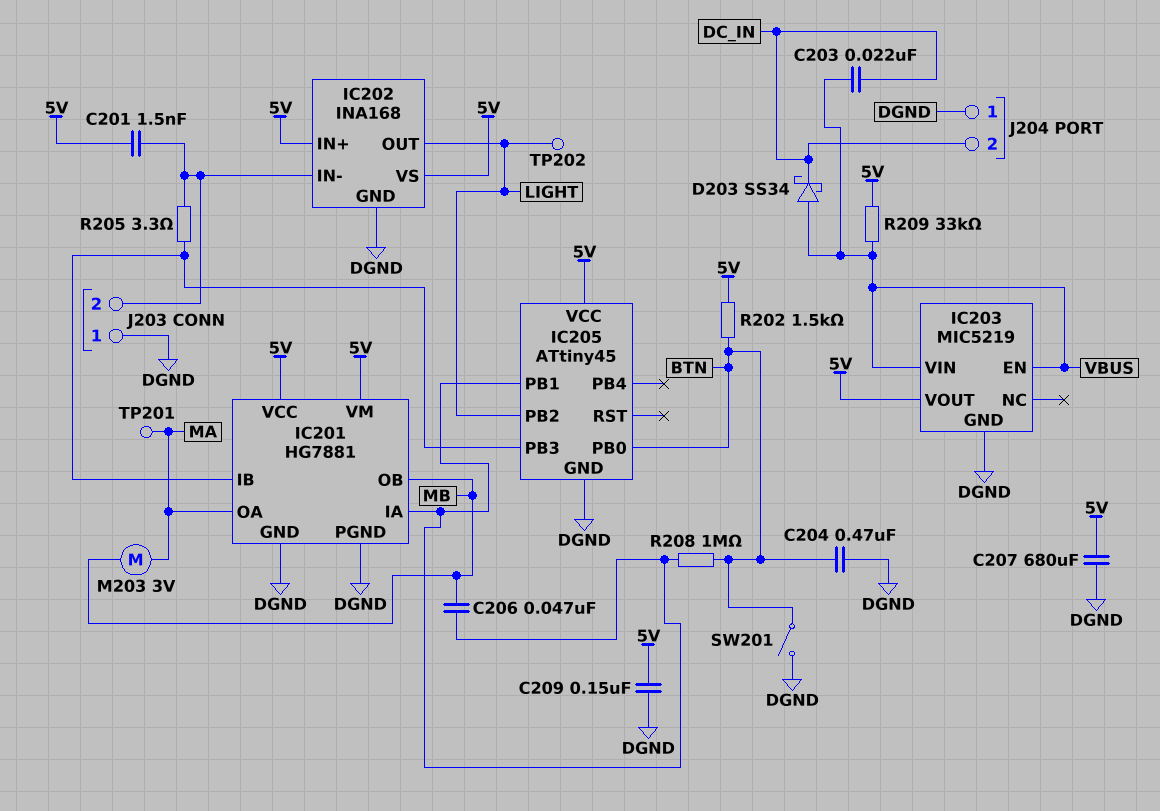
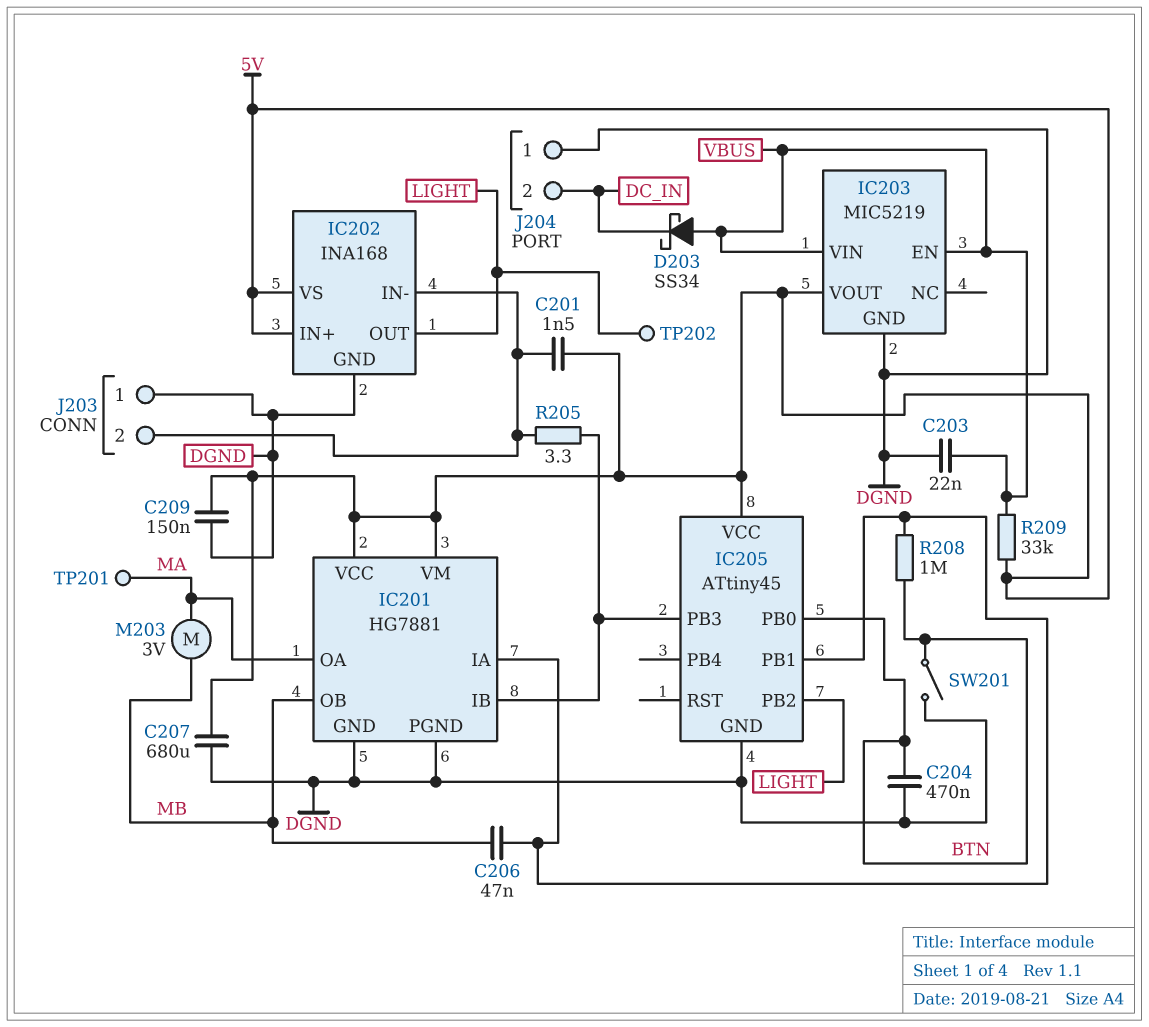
C203: 22nF (DC_IN, VBUS) -> 22nF (DGND, VBUS)
R202: 1.5k (5V, BTN) -> none

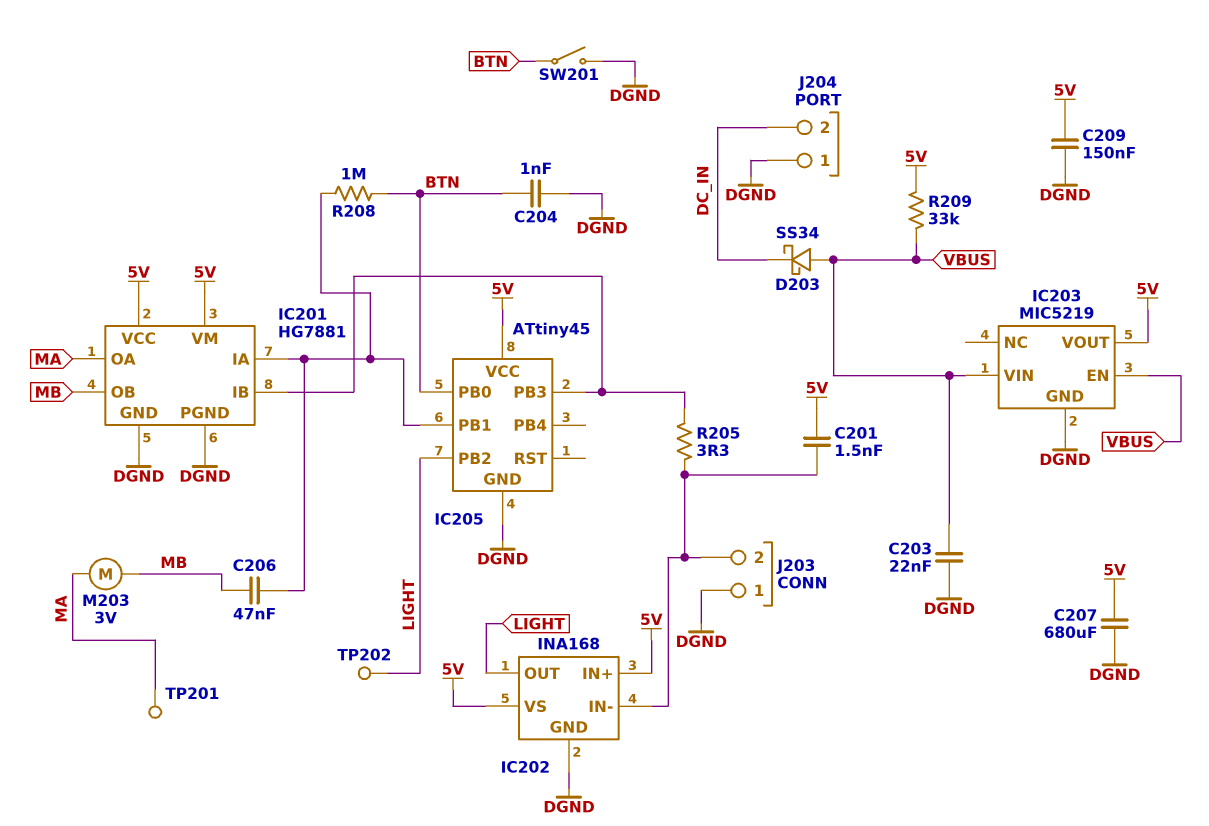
C204: 470nF (BTN, DGND) -> 1nF (BTN, DGND)

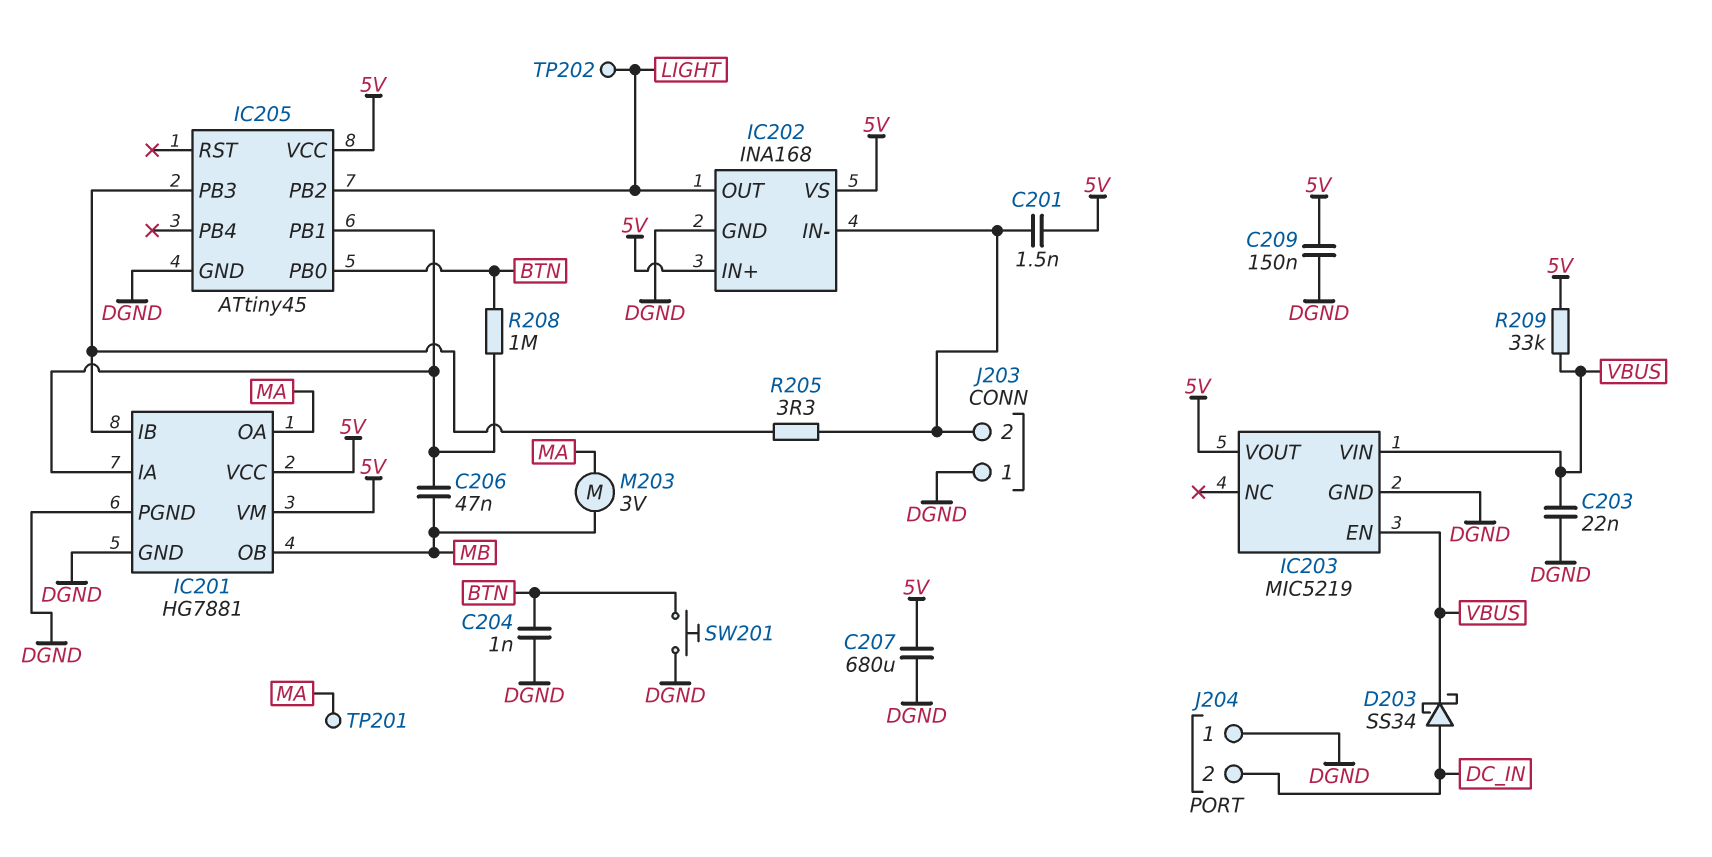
D203: schottky SS34 (A VBUS, K DC_IN) -> schottky SS34 (A DC_IN, K VBUS)
SW201: switch (BTN, DGND) -> button (BTN, DGND)

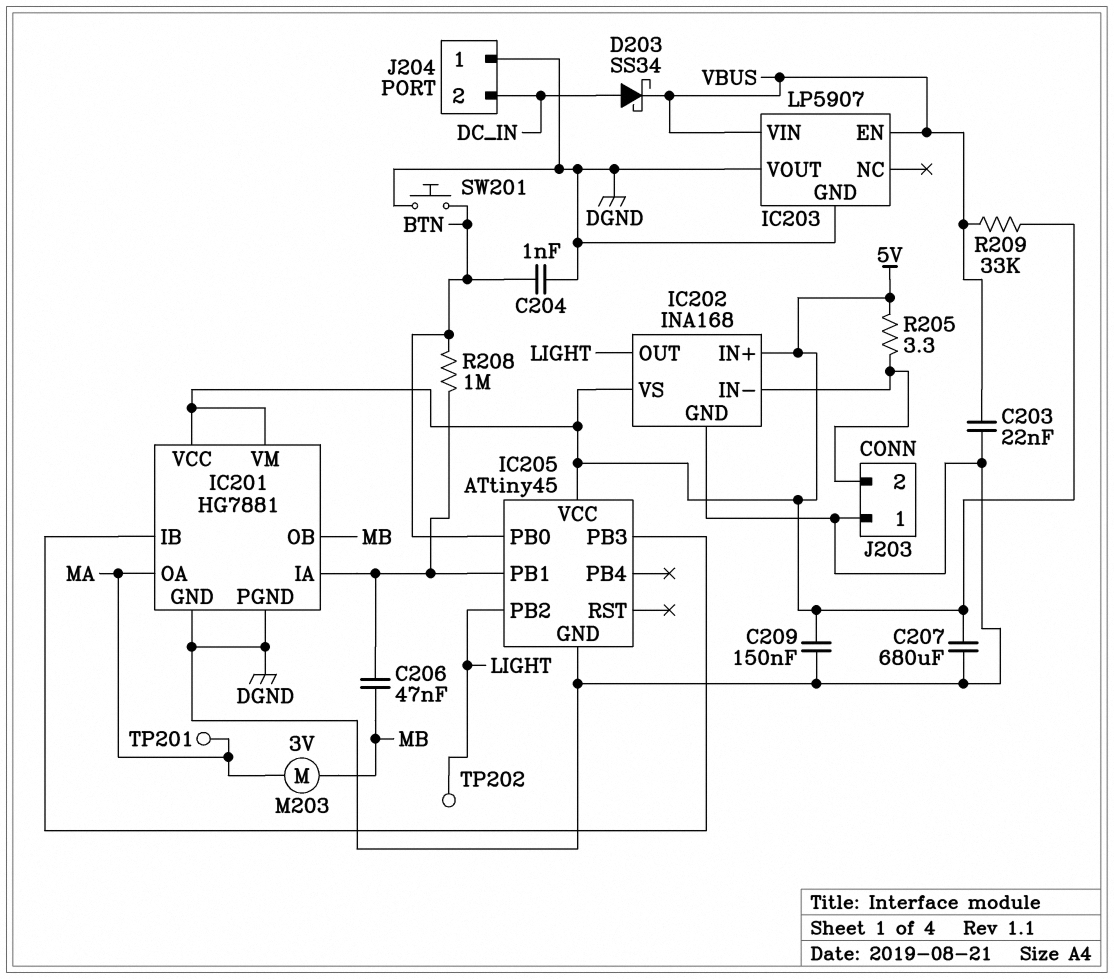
C201: 1.5nF (5V, IC202/IN-) -> none
IC203: MIC5219 -> LP5907
IC203 pin VOUT: 5V -> DGND
R205: 3.3 (IC201/IB, IC202/IN-) -> 3.3 (5V, IC202/IN-)

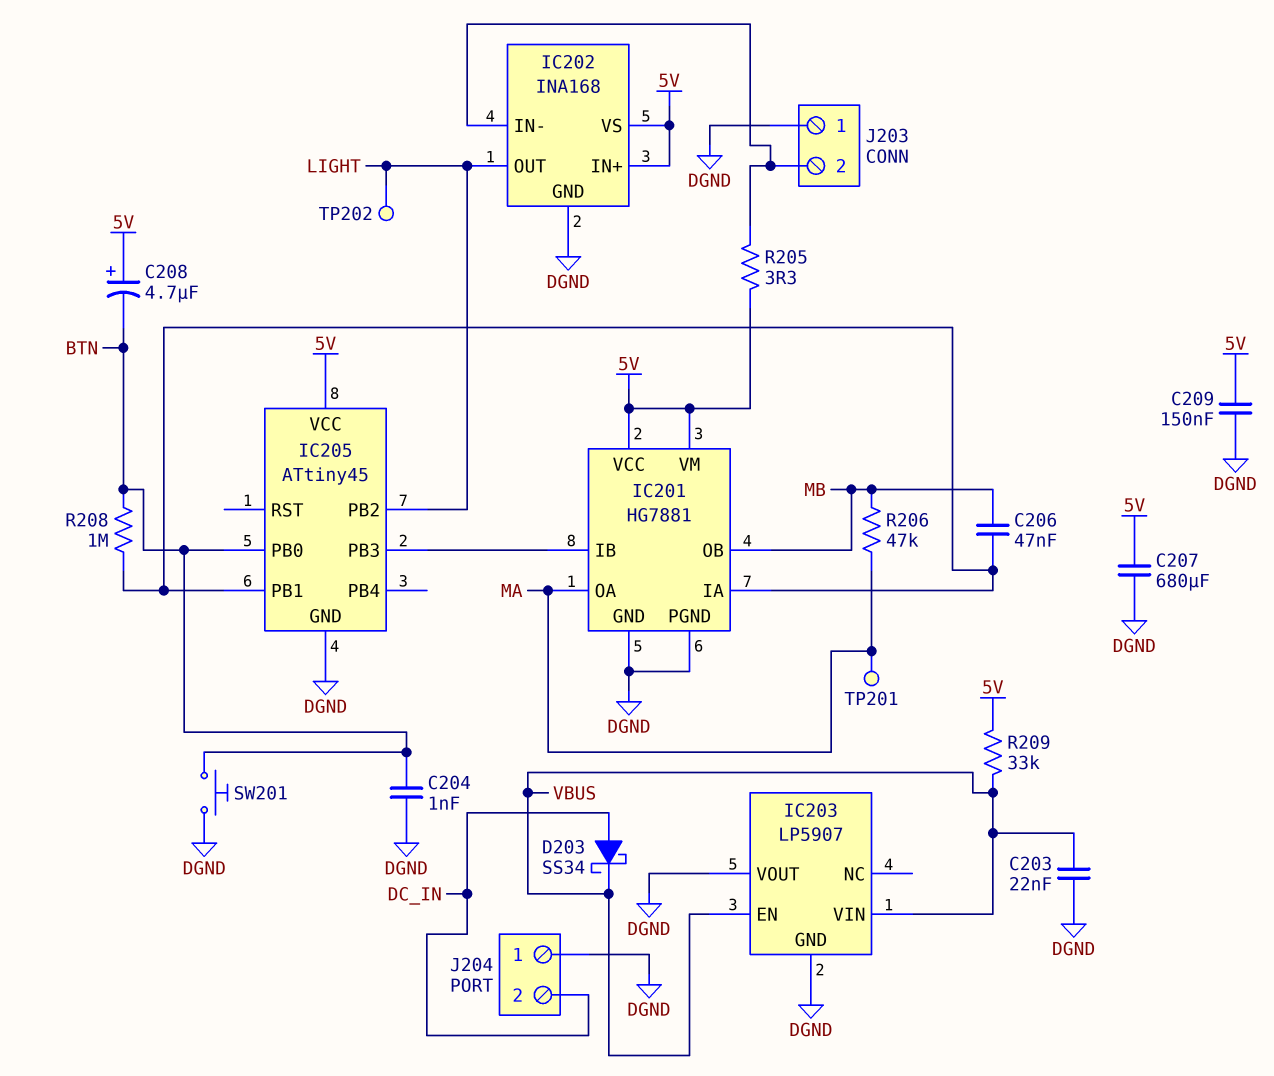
C208: none -> 4.7uF (plus 5V, minus BTN)
M203: motor 3V (MA, MB) -> none
R206: none -> 47k (MA, MB)

